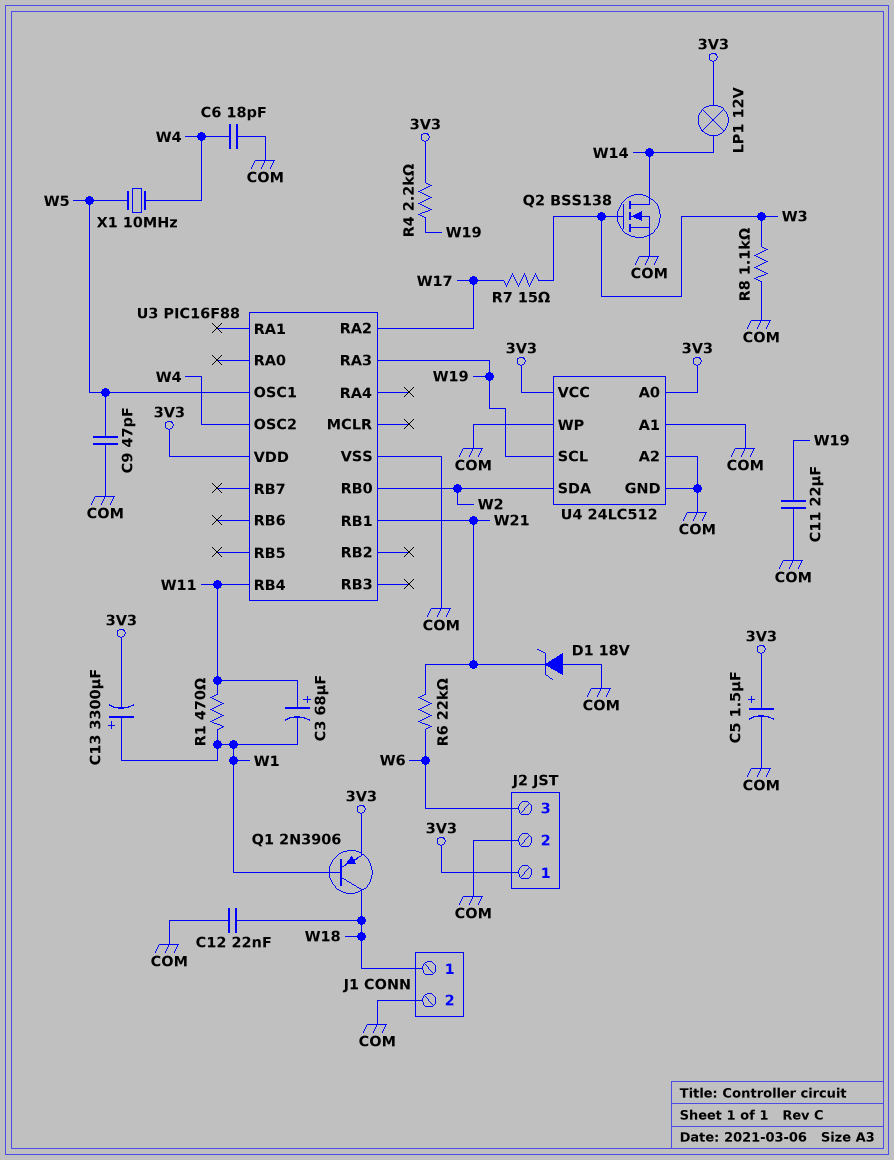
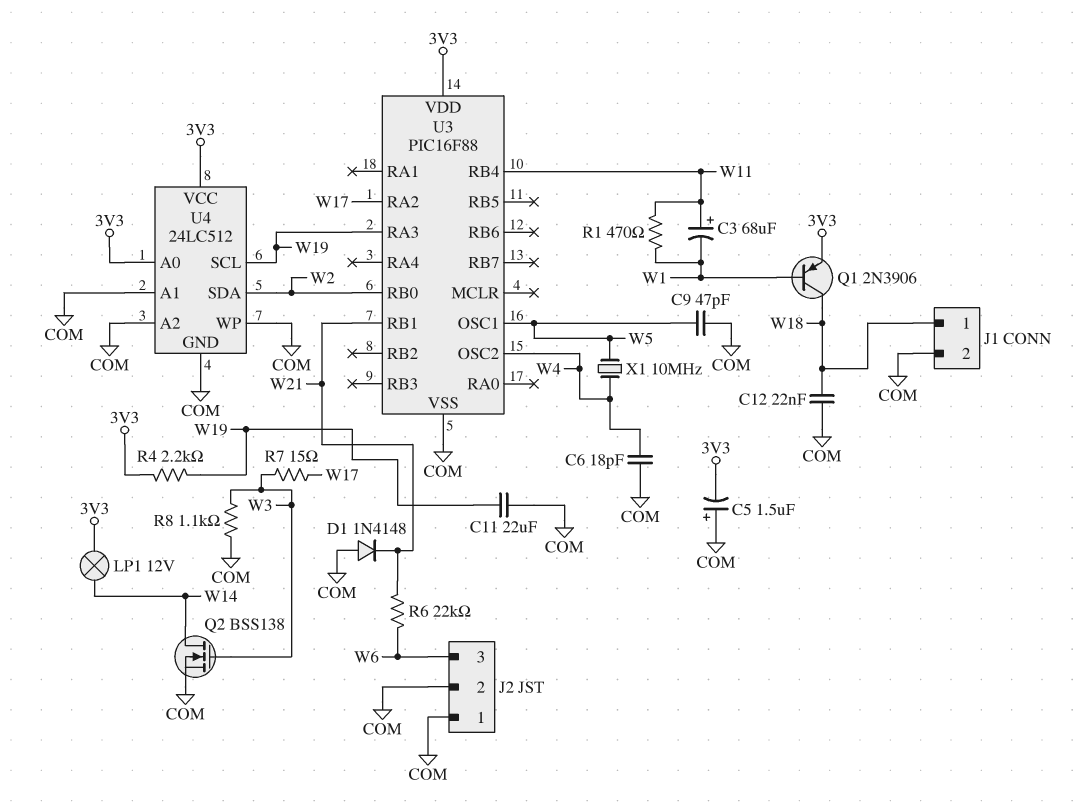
C5: 1.5uF (plus 3V3, minus COM) -> 1.5uF (plus COM, minus 3V3)
C13: 3300uF (plus W1, minus 3V3) -> none
D1: zener 18V (A COM, K W21) -> diode 1N4148 (A COM, K W21)
J2 pin 1: 3V3 -> COM

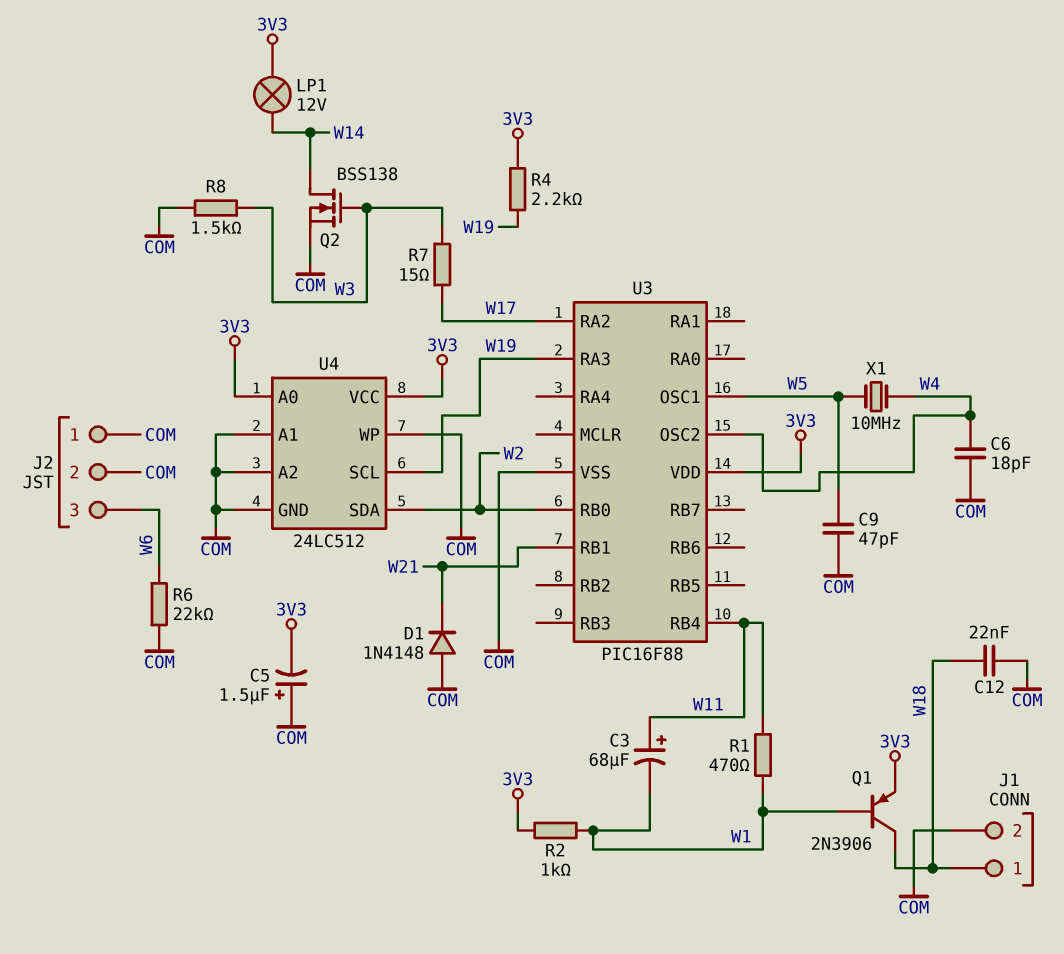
C11: 22uF (COM, W19) -> none
R2: none -> 1k (3V3, W1)
R6: 22k (W6, W21) -> 22k (COM, W6)
R8: 1.1k (COM, W3) -> 1.5k (COM, W3)

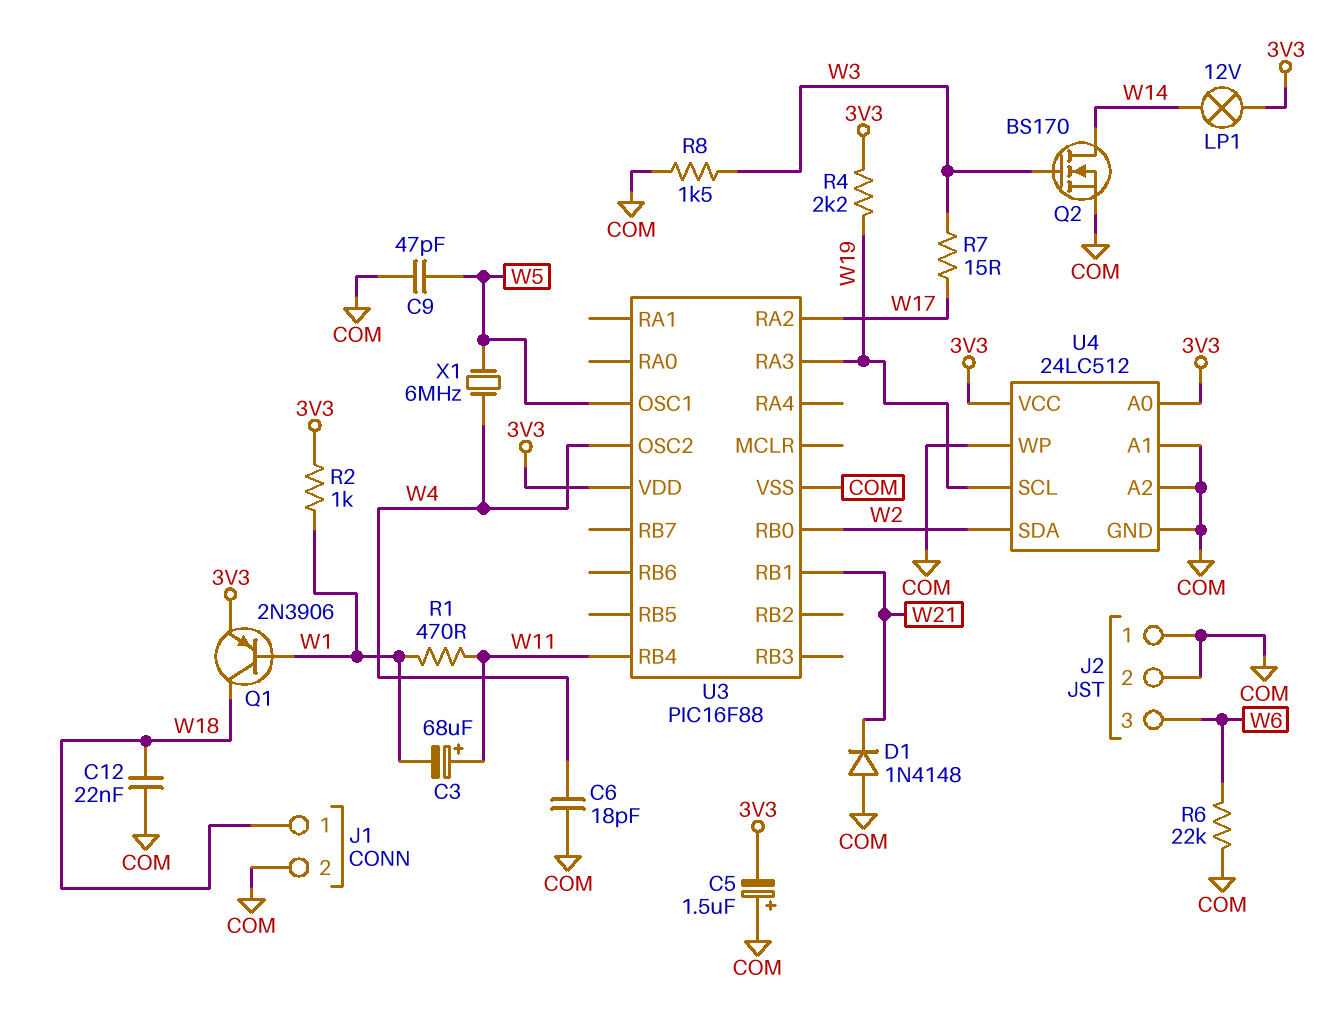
Q2: NMOS BSS138 (G W3, D W14, S COM) -> NMOS BS170 (G W3, D W14, S COM)
X1: 10MHz (W4, W5) -> 6MHz (W4, W5)

